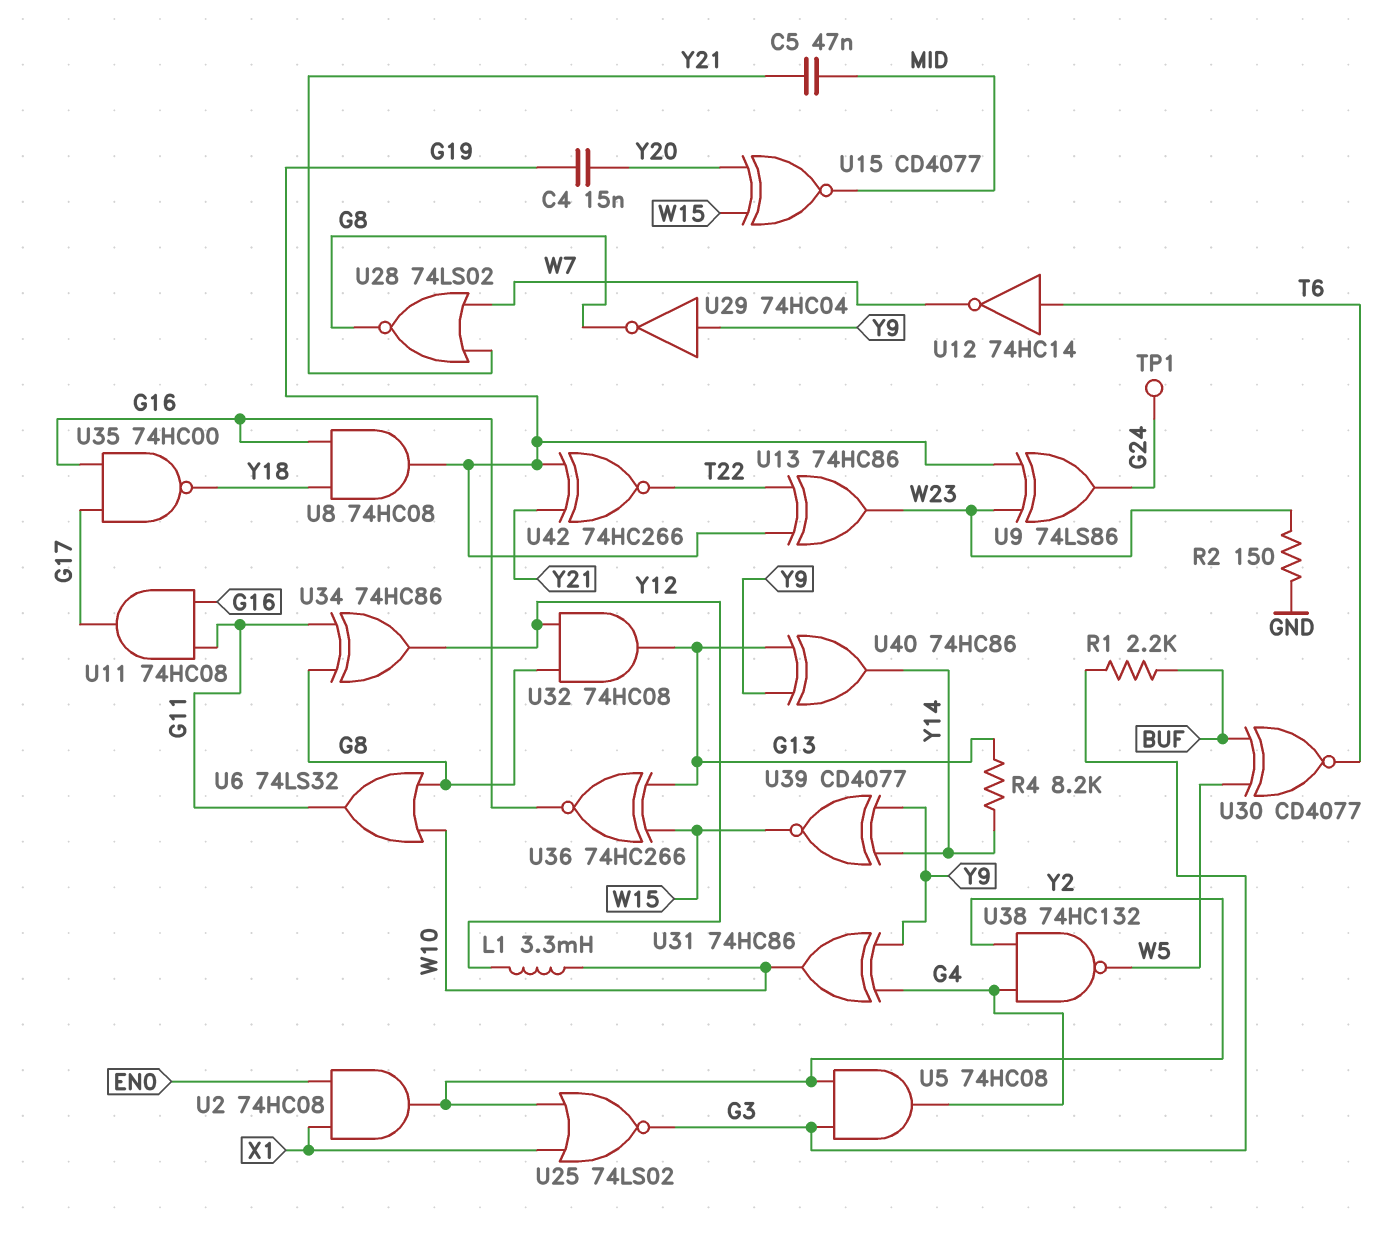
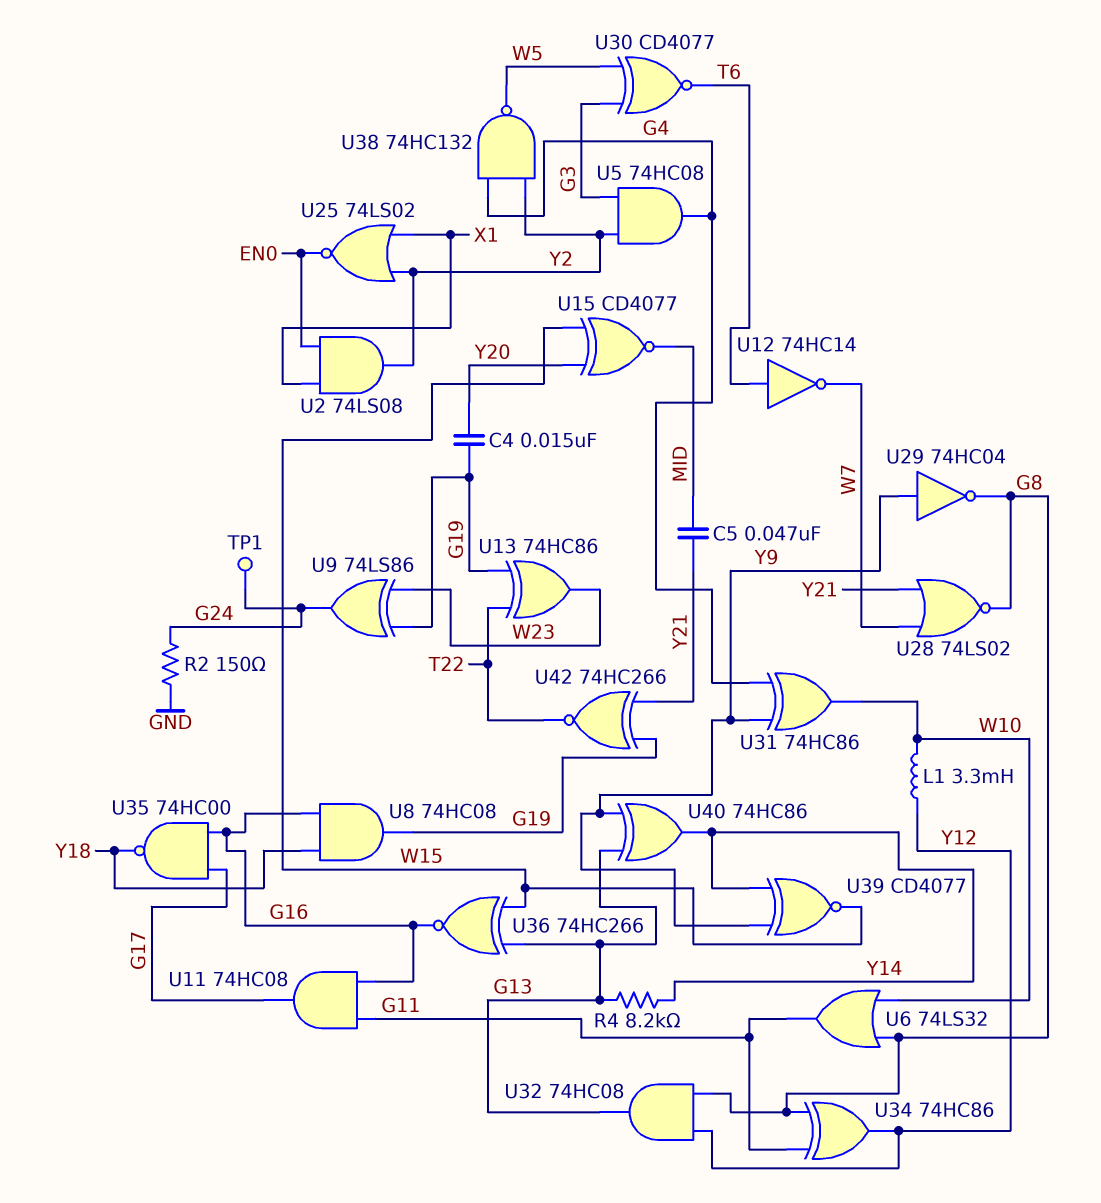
R1: 2.2k (BUF, G3) -> none
R2: 150 (GND, W23) -> 150 (G24, GND)
U2: AND 74HC08 (in EN0, in X1, out Y2) -> AND 74LS08 (in EN0, in X1, out Y2)
U25: NOR 74LS02 (in X1, in Y2, out G3) -> NOR 74LS02 (in X1, in Y2, out EN0)
U30: XNOR CD4077 (in BUF, in W5, out T6) -> XNOR CD4077 (in G3, in W5, out T6)

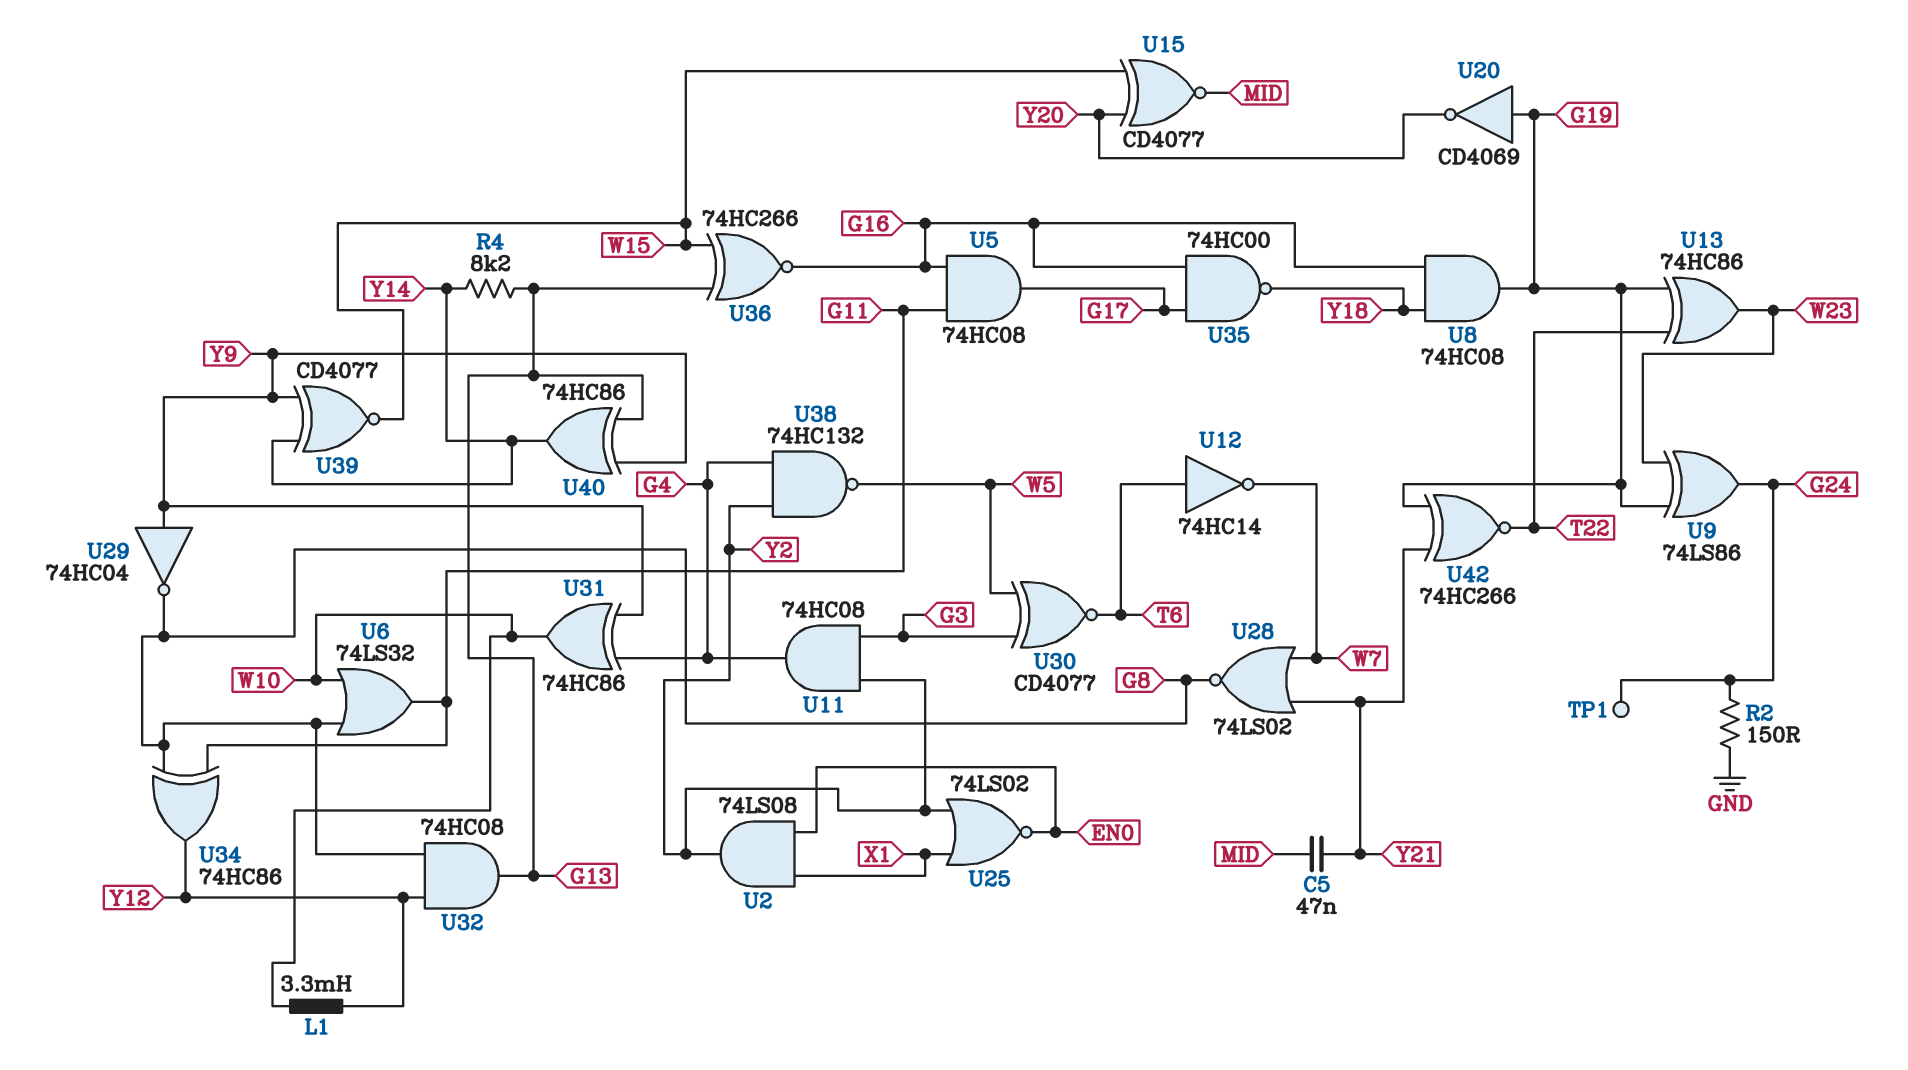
C4: 15nF (G19, Y20) -> none
U5: AND 74HC08 (in G3, in Y2, out G4) -> AND 74HC08 (in G11, in G16, out G17)
U11: AND 74HC08 (in G11, in G16, out G17) -> AND 74HC08 (in G3, in Y2, out G4)
U20: none -> NOT CD4069 (in G19, out Y20)

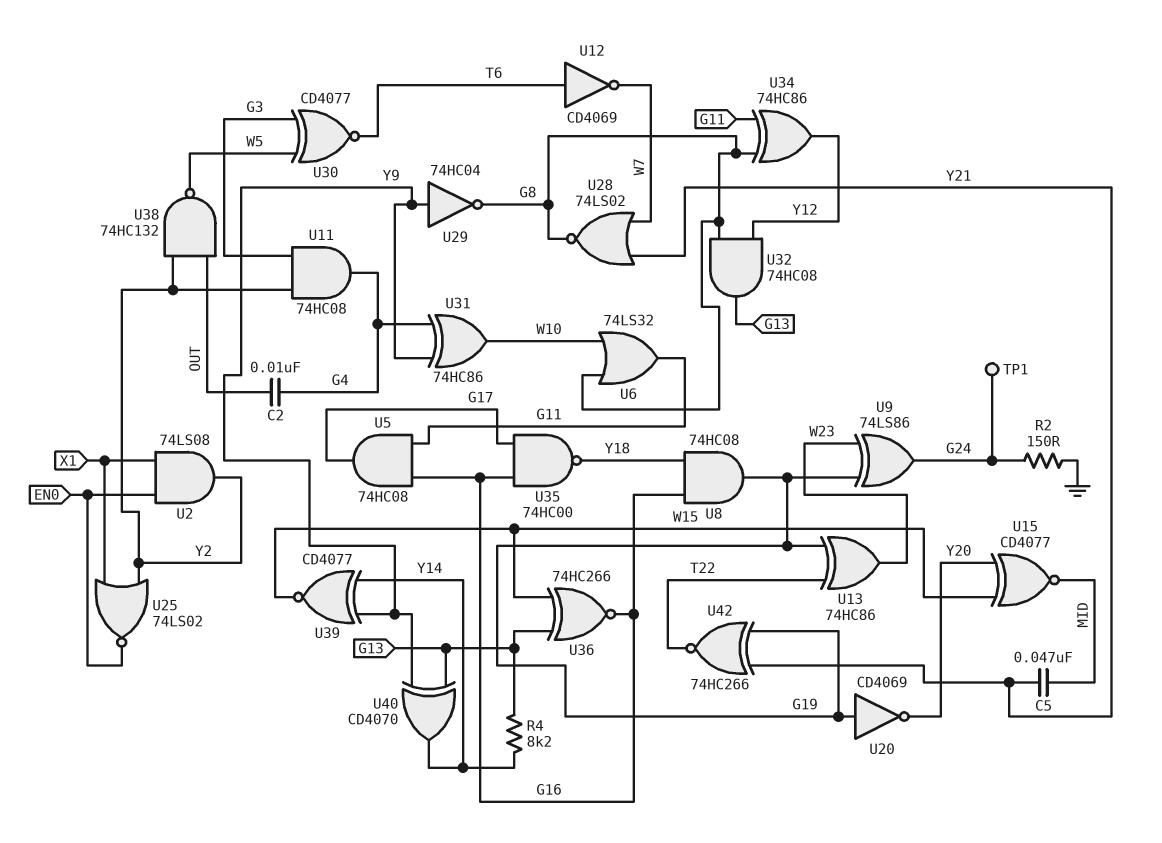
C2: none -> 10nF (G4, OUT)
L1: 3.3mH (W10, Y12) -> none
U12: NOT 74HC14 (in T6, out W7) -> NOT CD4069 (in T6, out W7)
U38: NAND 74HC132 (in G4, in Y2, out W5) -> NAND 74HC132 (in OUT, in Y2, out W5)
U40: XOR 74HC86 (in G13, in Y9, out Y14) -> XOR CD4070 (in G13, in Y9, out Y14)

